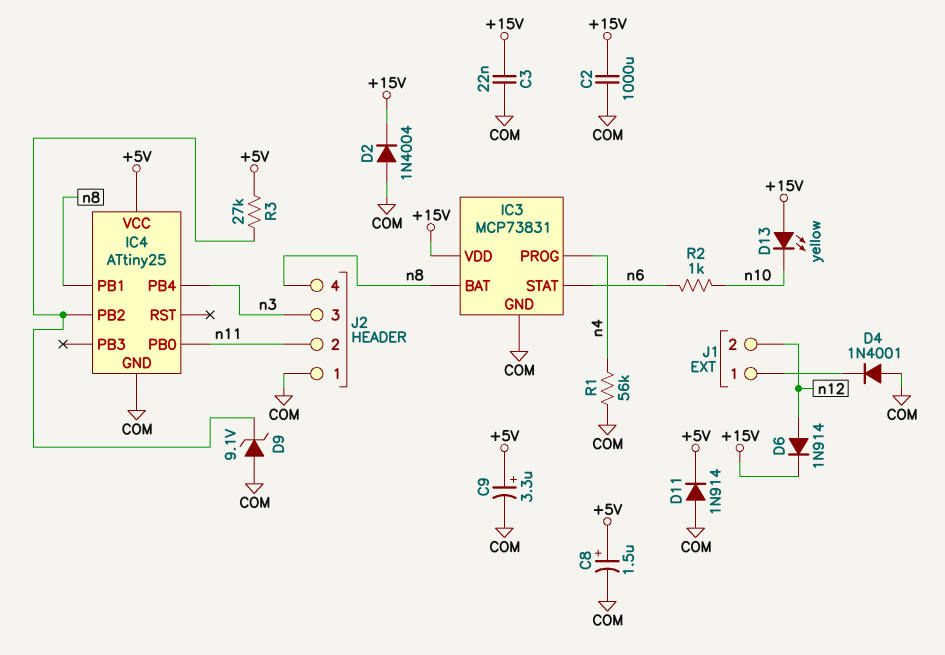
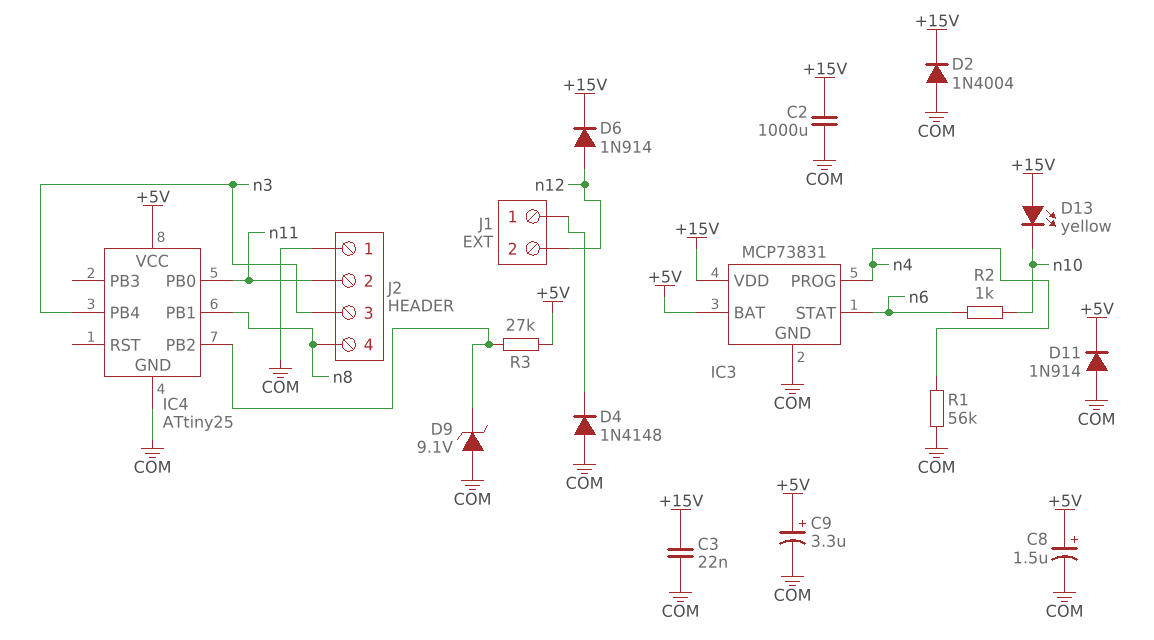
D4: diode 1N4001 (A COM, K J1/1) -> diode 1N4148 (A COM, K J1/1)
IC3 pin BAT: n8 -> +5V

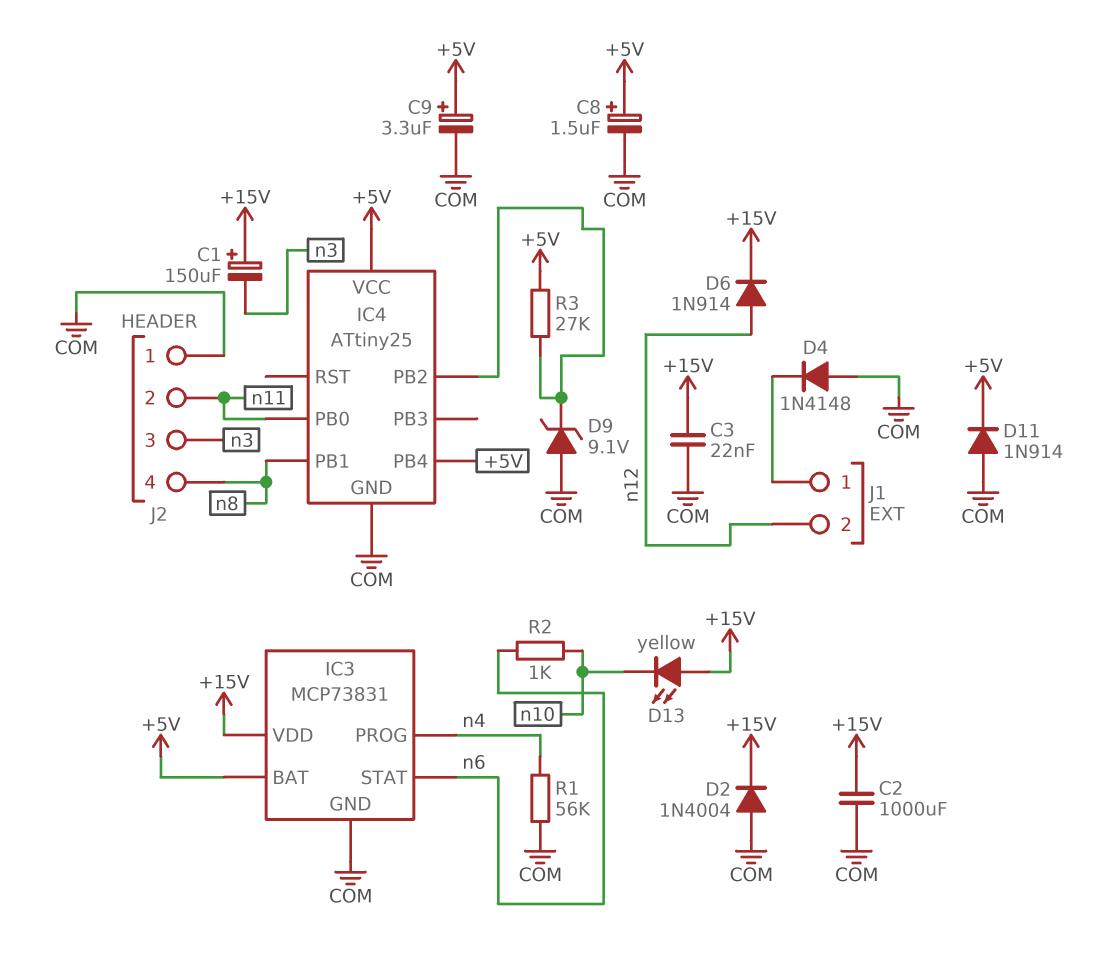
C1: none -> 150uF (plus +15V, minus n3)
IC4 pin PB4: n3 -> +5V

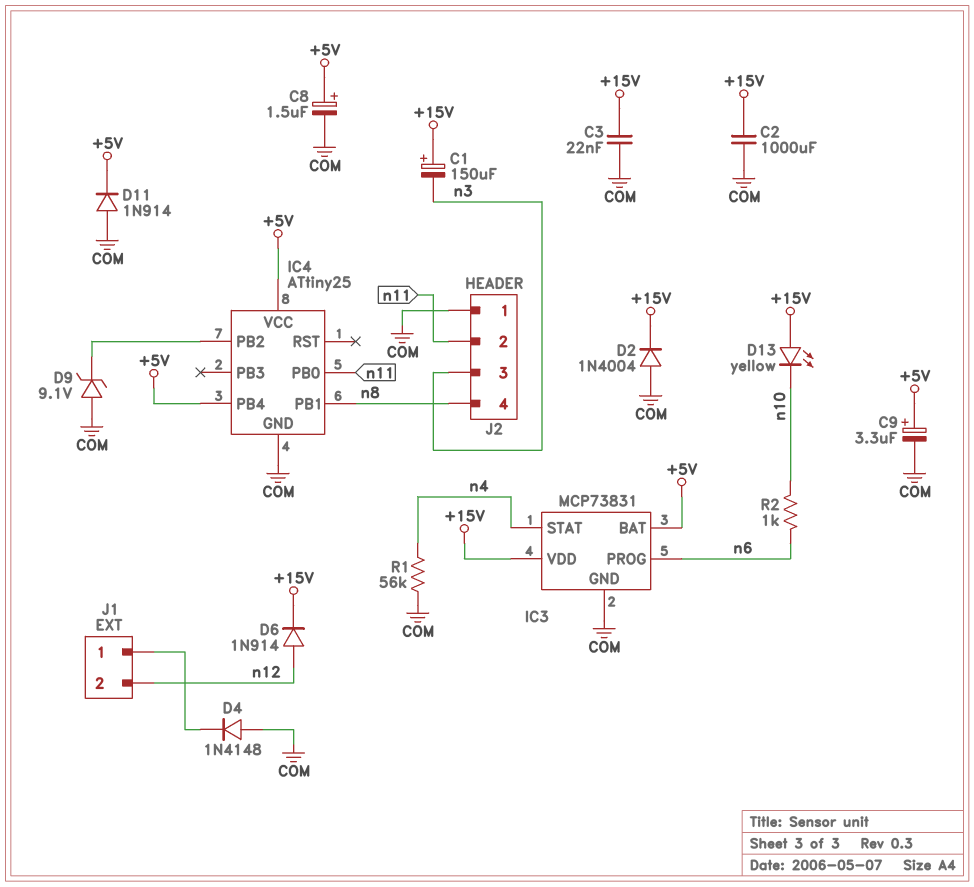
IC3 pin PROG: n4 -> n6
IC3 pin STAT: n6 -> n4
R3: 27k (+5V, IC4/PB2) -> none

